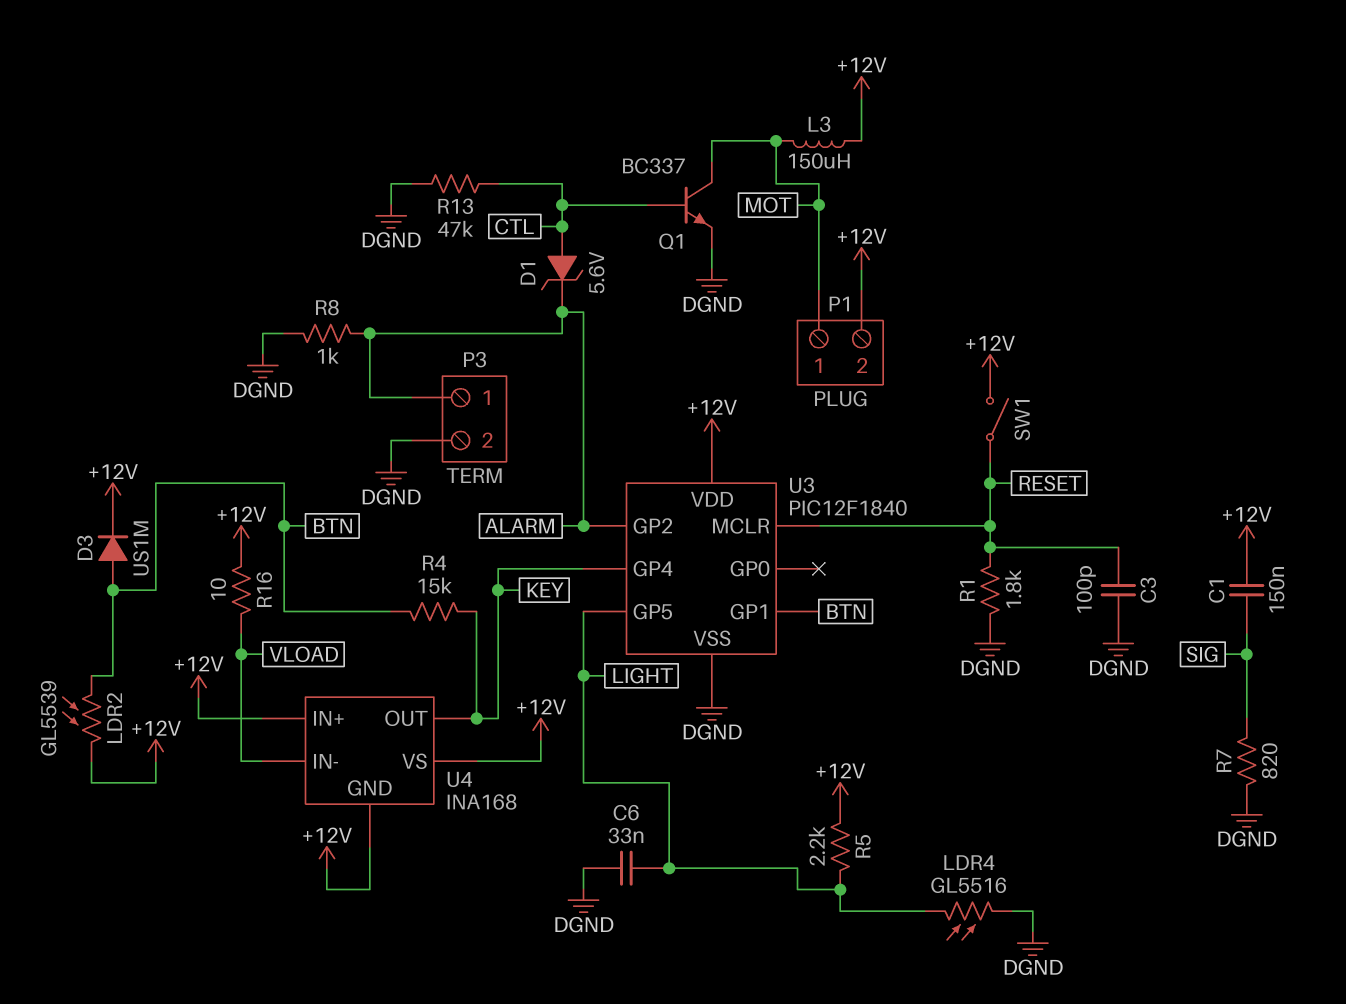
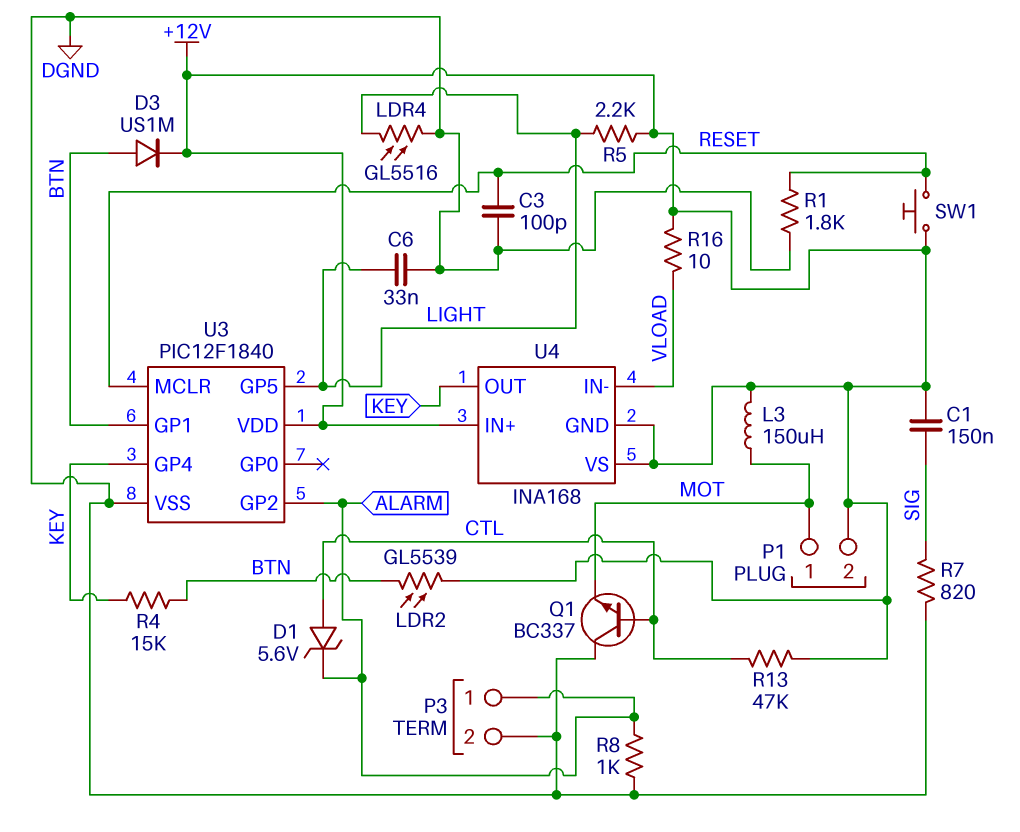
Q1: NPN BC337 (B CTL, C MOT, E DGND) -> NPN BC337 (B CTL, C DGND, E MOT)
R13: 47k (CTL, DGND) -> 47k (+12V, CTL)
SW1: switch (+12V, RESET) -> button (+12V, RESET)

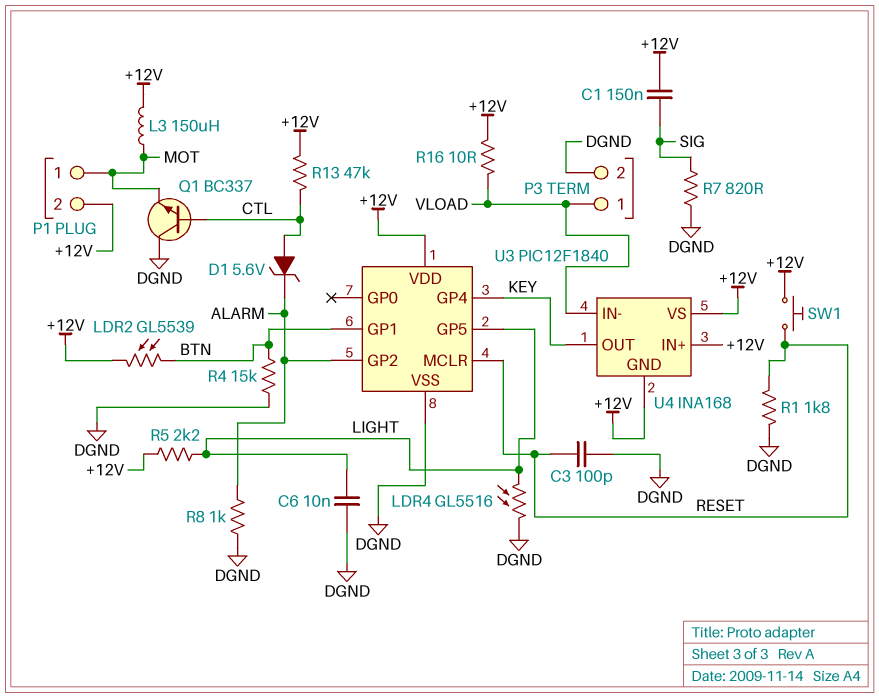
C6: 33nF (DGND, LIGHT) -> 10nF (DGND, LIGHT)
D3: diode US1M (A BTN, K +12V) -> none
P3 pin 1: ALARM -> VLOAD
R4: 15k (BTN, KEY) -> 15k (BTN, DGND)

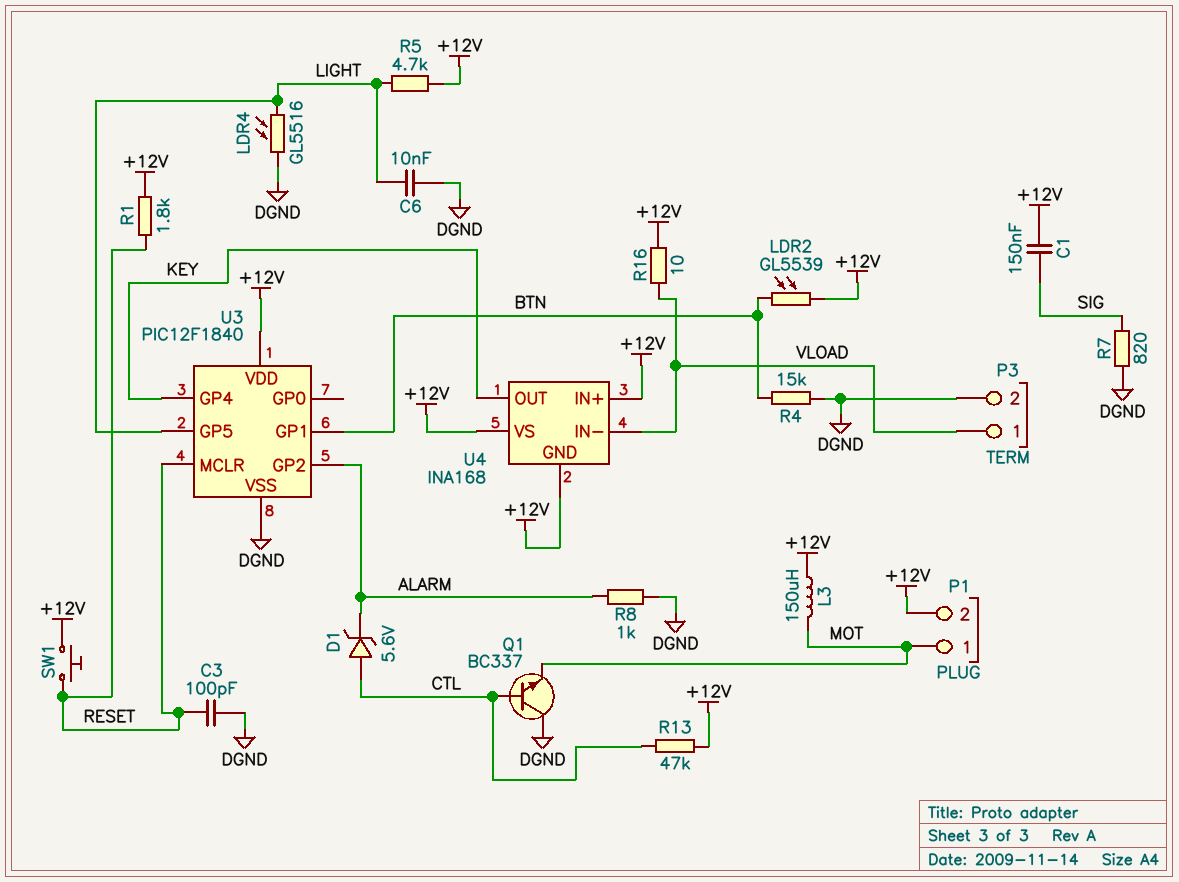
R1: 1.8k (DGND, RESET) -> 1.8k (+12V, RESET)
R5: 2.2k (+12V, LIGHT) -> 4.7k (+12V, LIGHT)

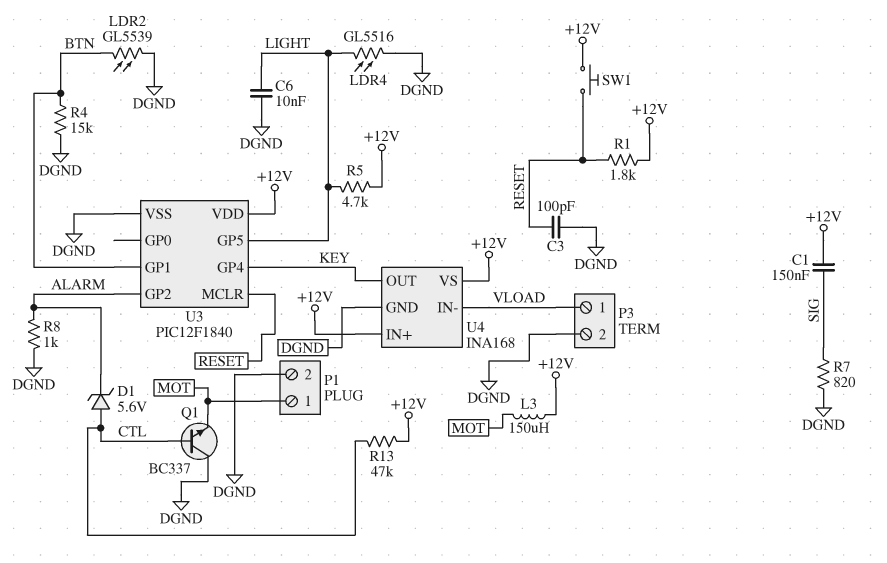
LDR2: GL5539 (+12V, BTN) -> GL5539 (BTN, DGND)
P1 pin 2: +12V -> DGND
R16: 10 (+12V, VLOAD) -> none
U4 pin GND: +12V -> DGND

